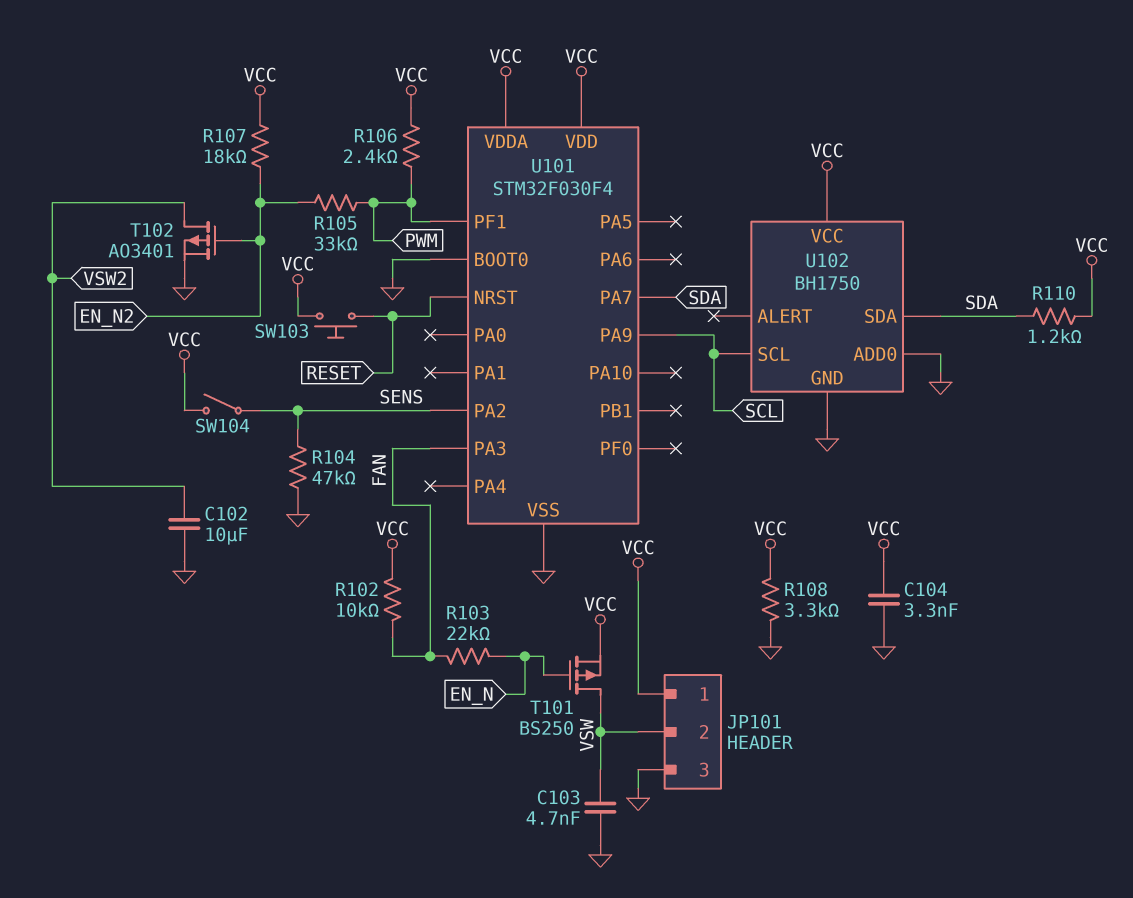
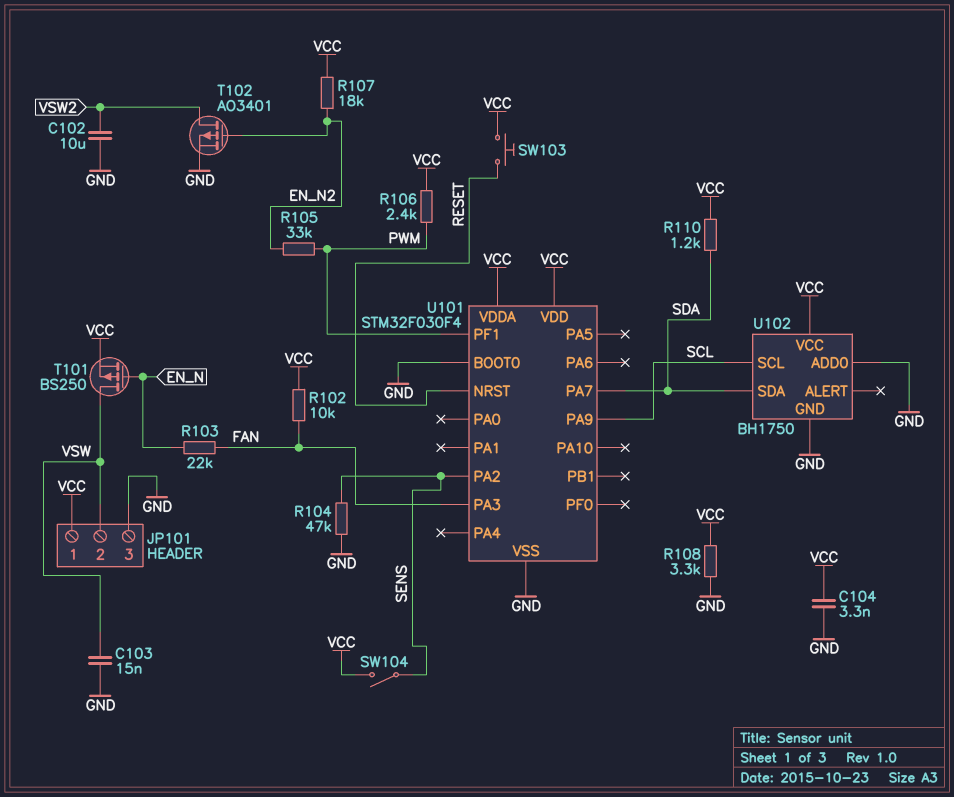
C103: 4.7nF (GND, VSW) -> 15nF (GND, VSW)

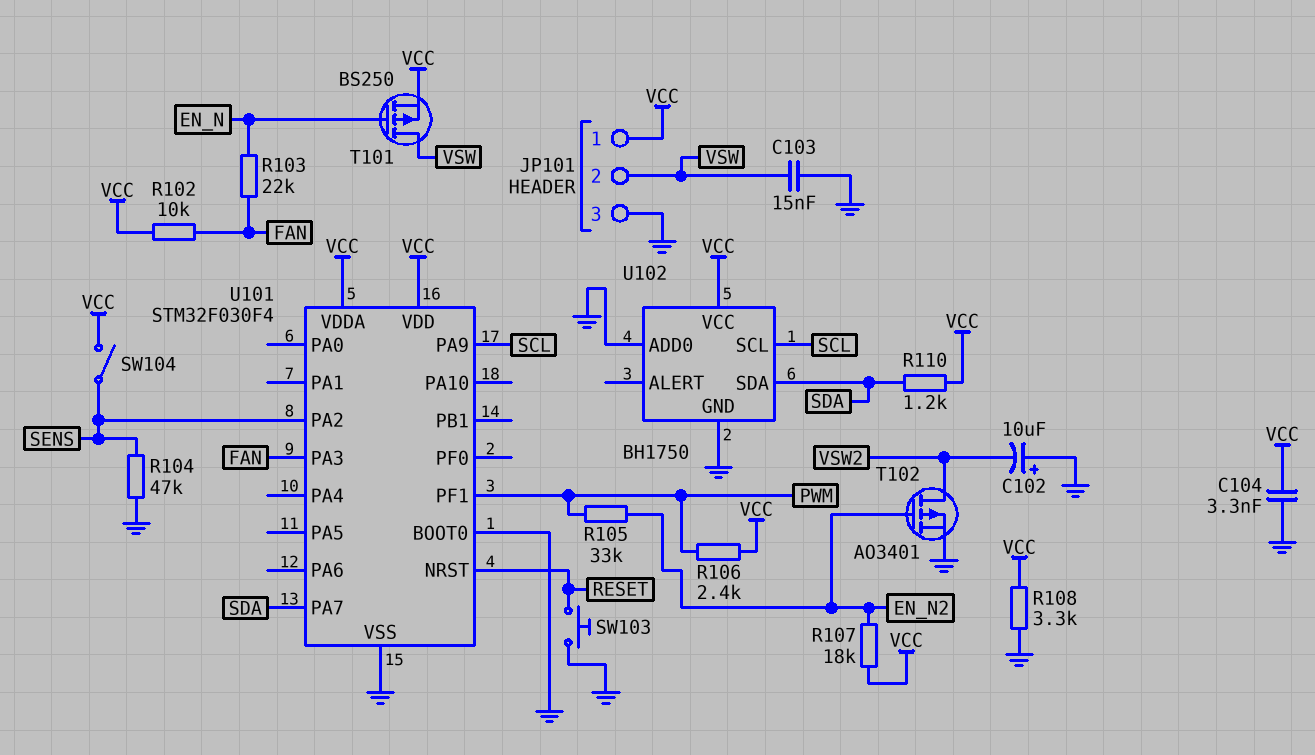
C102: 10uF (GND, VSW2) -> 10uF (plus GND, minus VSW2)
SW103: button (RESET, VCC) -> button (GND, RESET)

